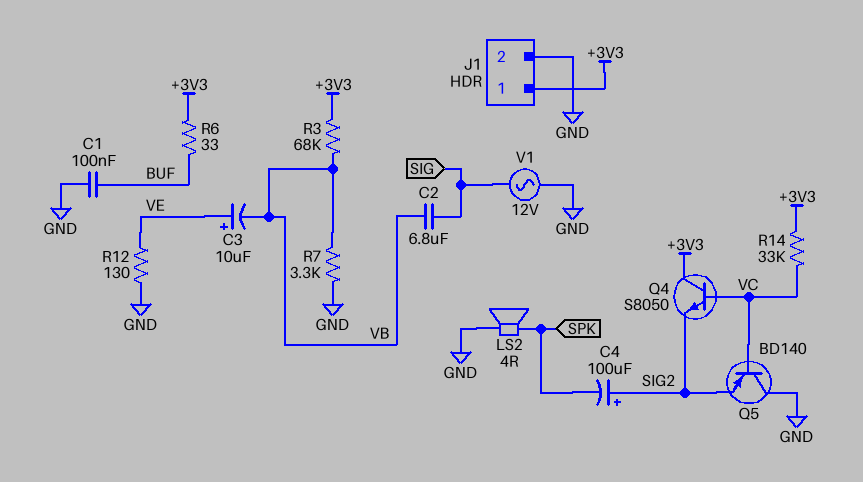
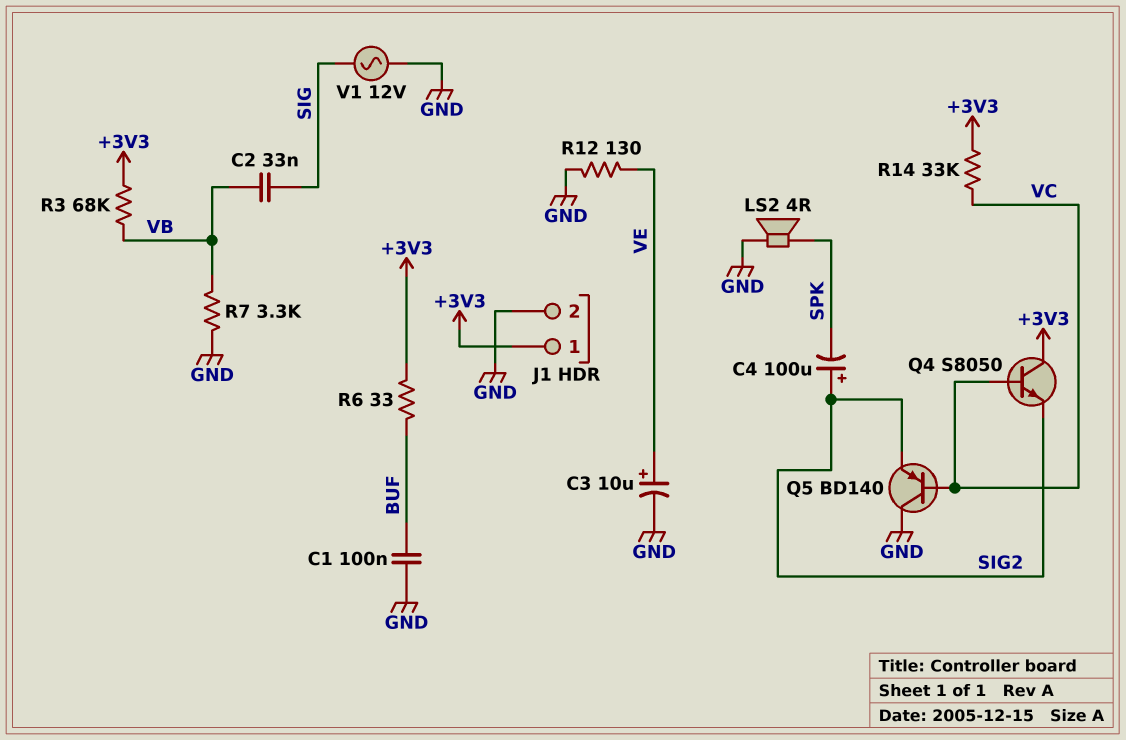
C2: 6.8uF (SIG, VB) -> 33nF (SIG, VB)
C3: 10uF (plus VE, minus VB) -> 10uF (plus VE, minus GND)

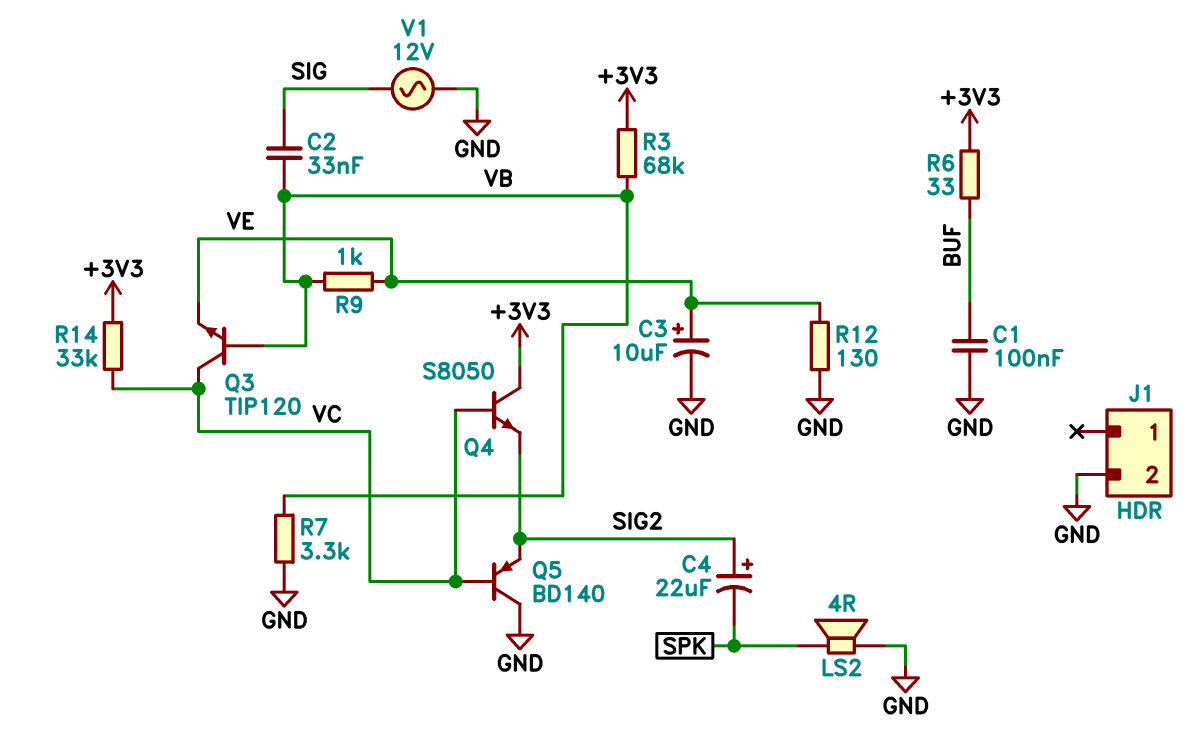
C4: 100uF (plus SIG2, minus SPK) -> 22uF (plus SIG2, minus SPK)
J1 pin 1: +3V3 -> none
Q3: none -> NPN TIP120 (B VB, C VC, E VE)
R9: none -> 1k (VB, VE)

